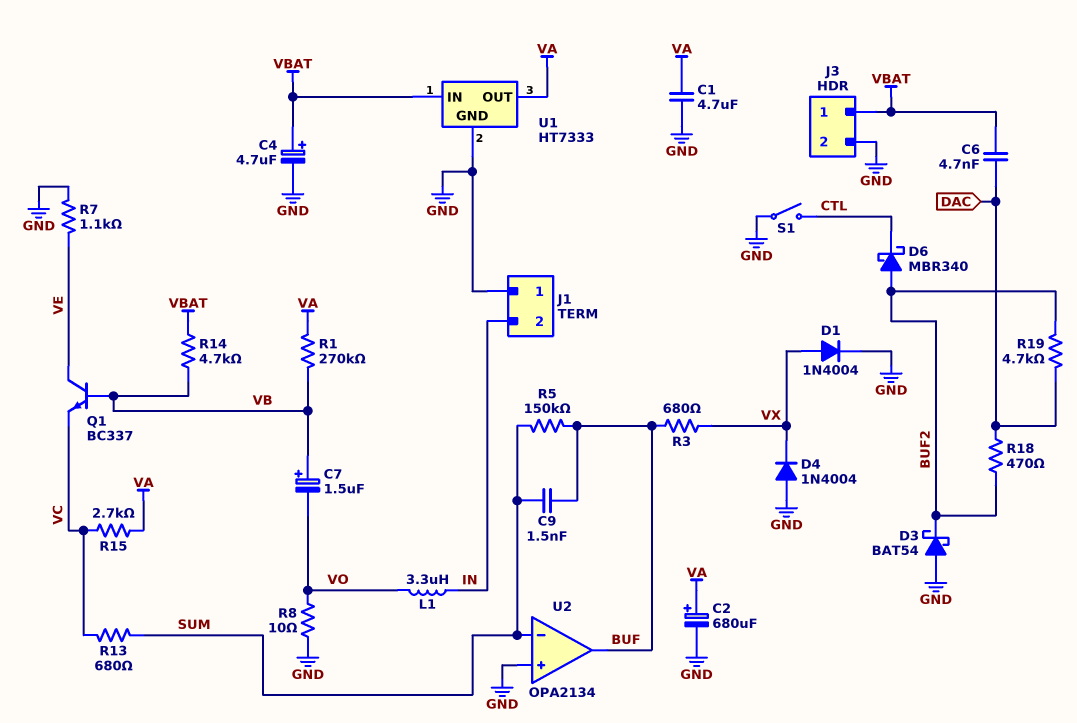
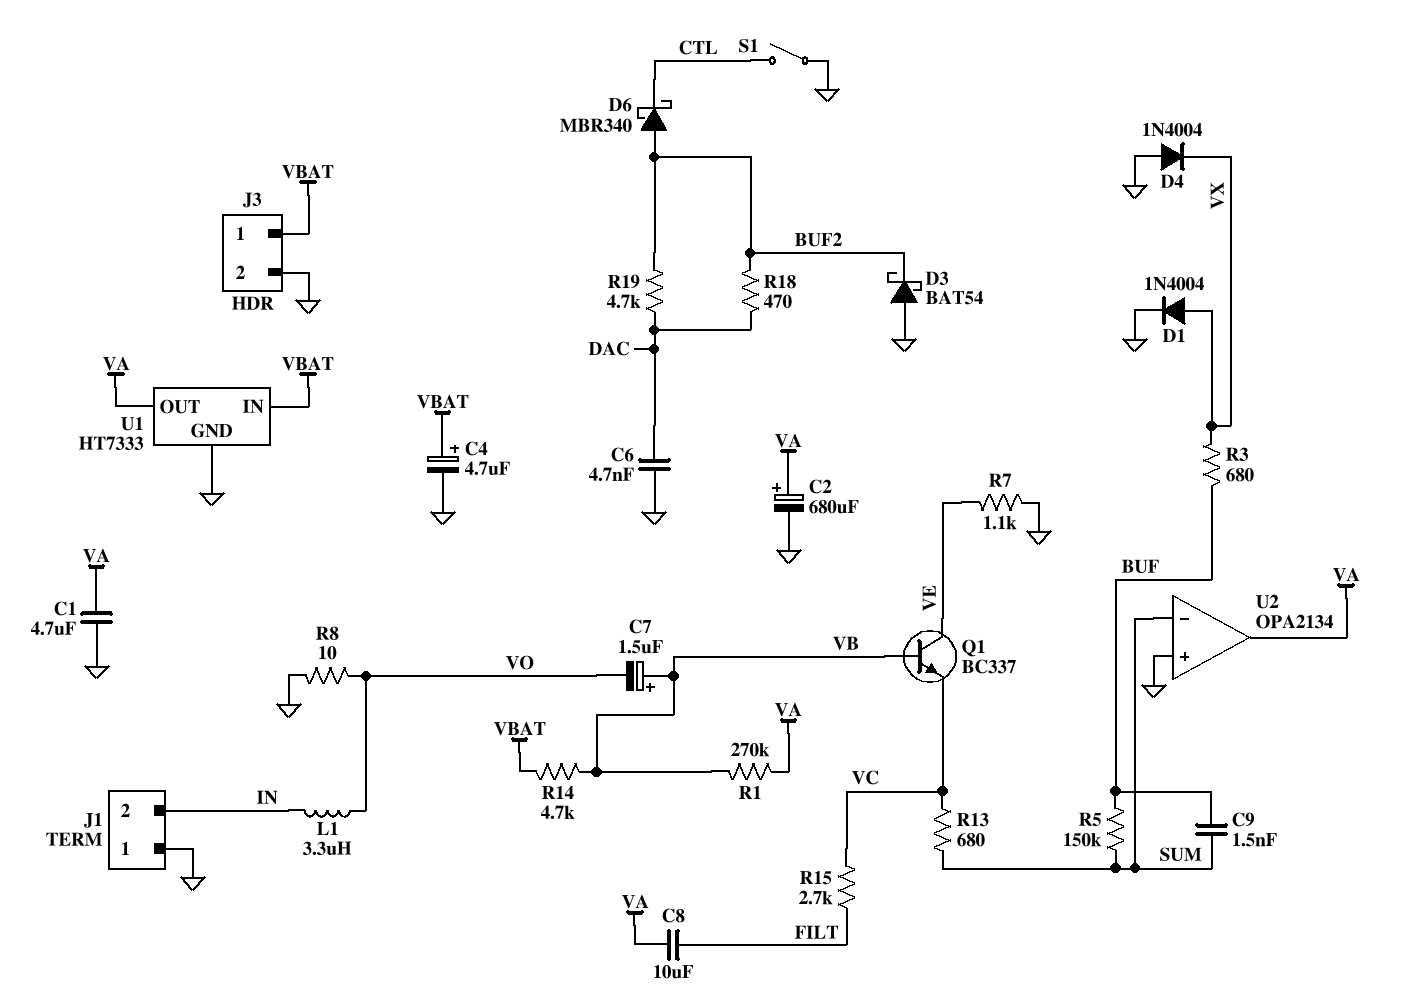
C6: 4.7nF (DAC, VBAT) -> 4.7nF (DAC, GND)
C8: none -> 10uF (FILT, VA)
R15: 2.7k (VA, VC) -> 2.7k (FILT, VC)
U2 pin out: BUF -> VA

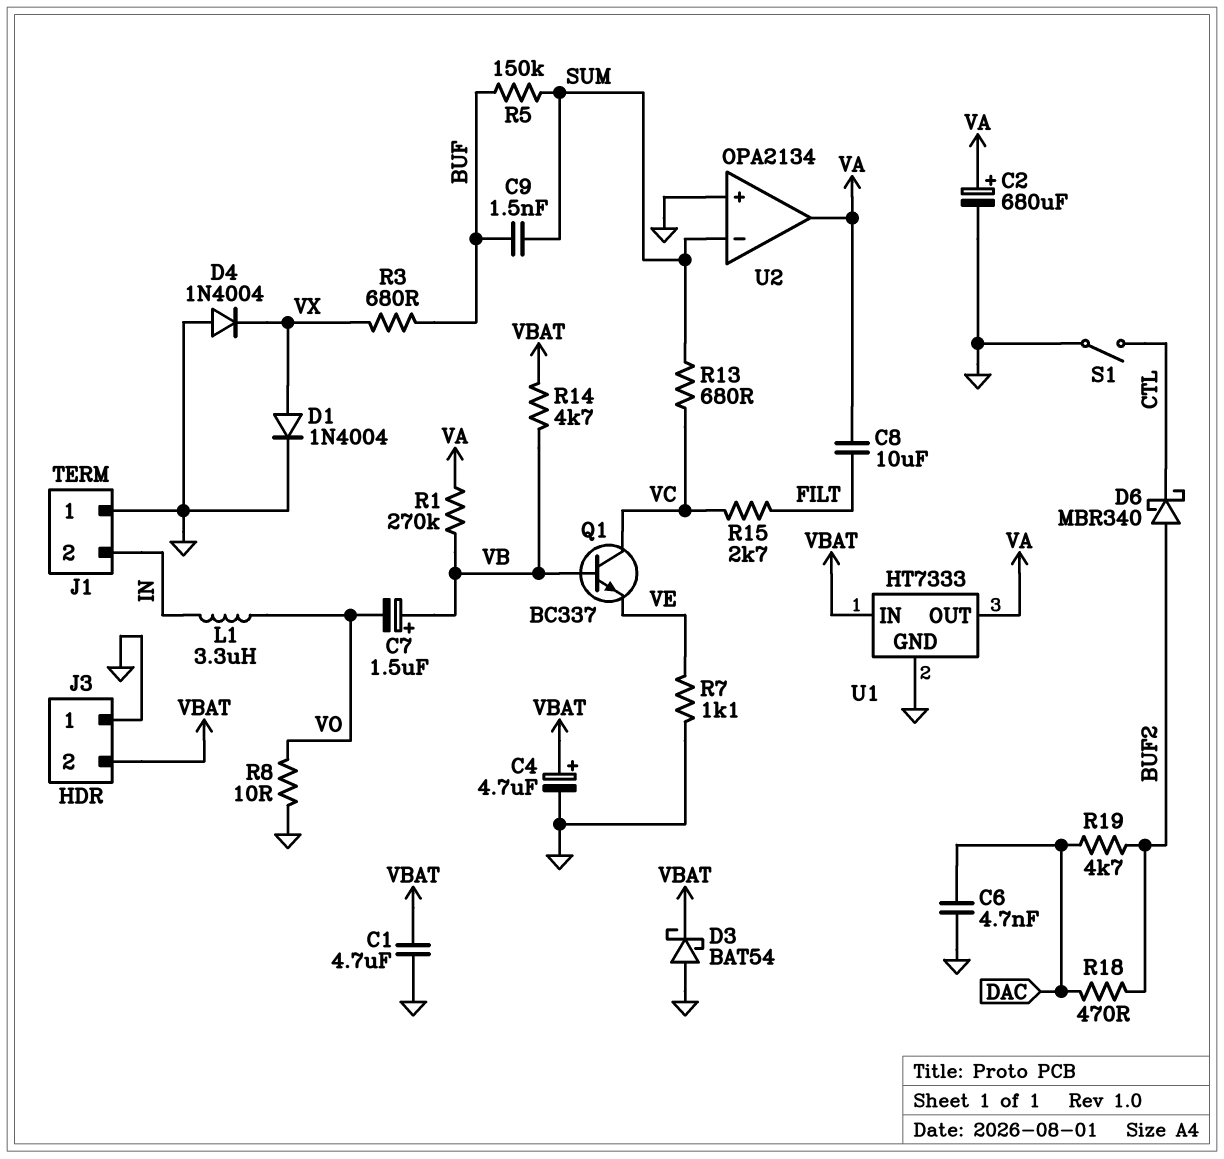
C1: 4.7uF (GND, VA) -> 4.7uF (GND, VBAT)
D3: schottky BAT54 (A GND, K BUF2) -> schottky BAT54 (A GND, K VBAT)
J3 pin 1: VBAT -> GND
J3 pin 2: GND -> VBAT
Q1: NPN BC337 (B VB, C VE, E VC) -> NPN BC337 (B VB, C VC, E VE)

